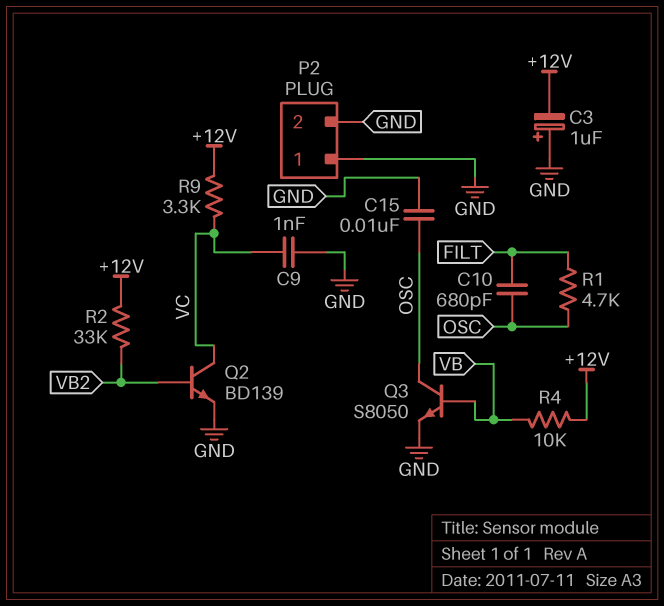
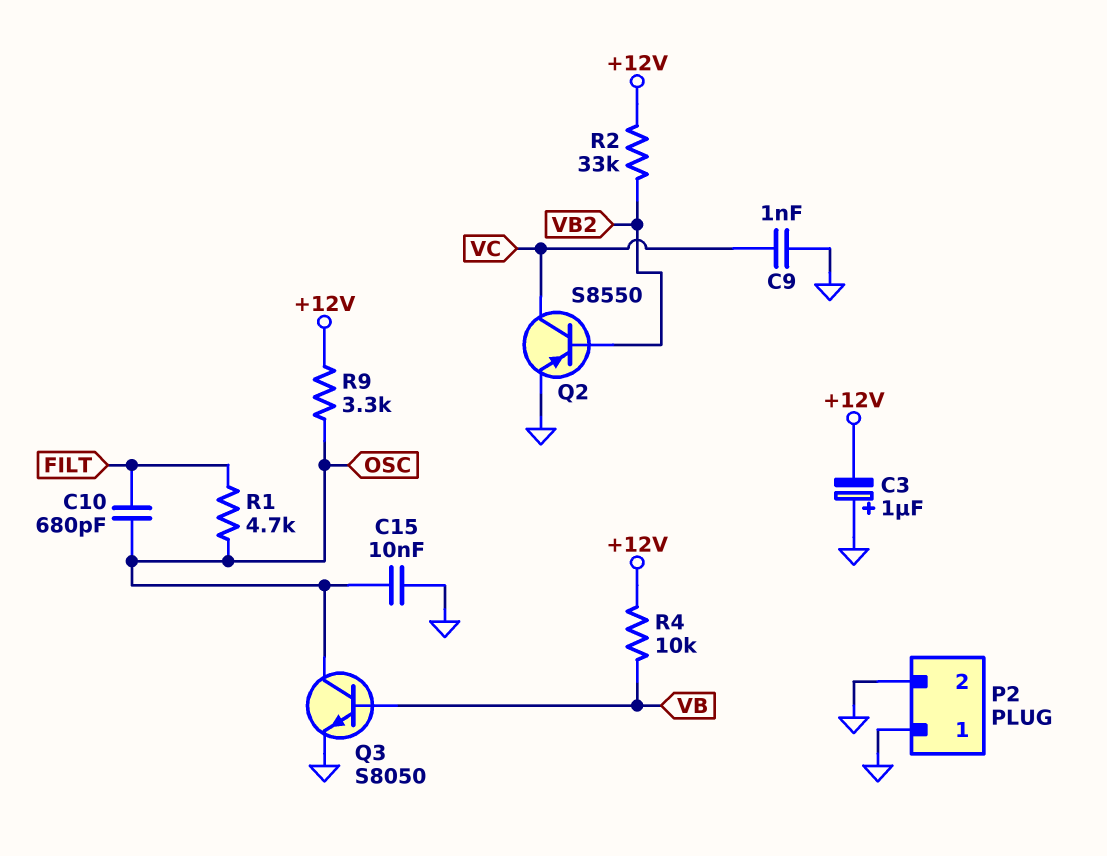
Q2: NPN BD139 (B VB2, C VC, E GND) -> PNP S8550 (B VB2, C VC, E GND)
R9: 3.3k (+12V, VC) -> 3.3k (+12V, OSC)

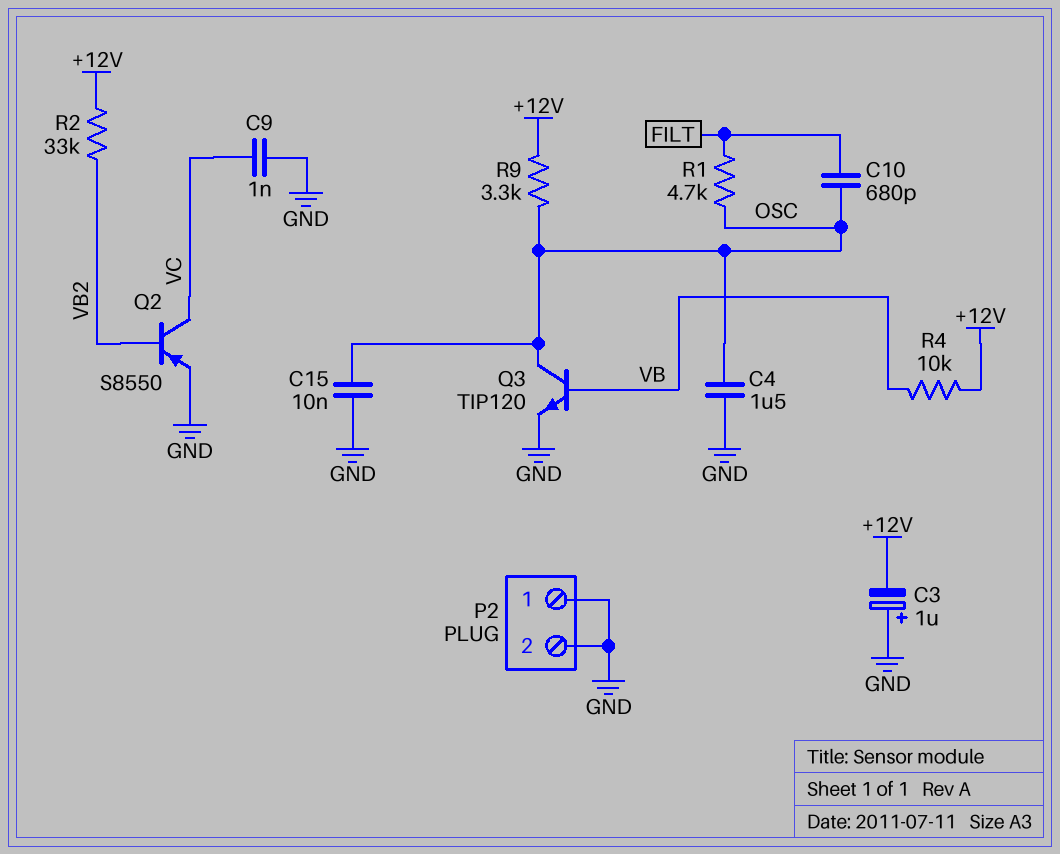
C4: none -> 1.5uF (GND, OSC)
Q3: NPN S8050 (B VB, C OSC, E GND) -> NPN TIP120 (B VB, C OSC, E GND)

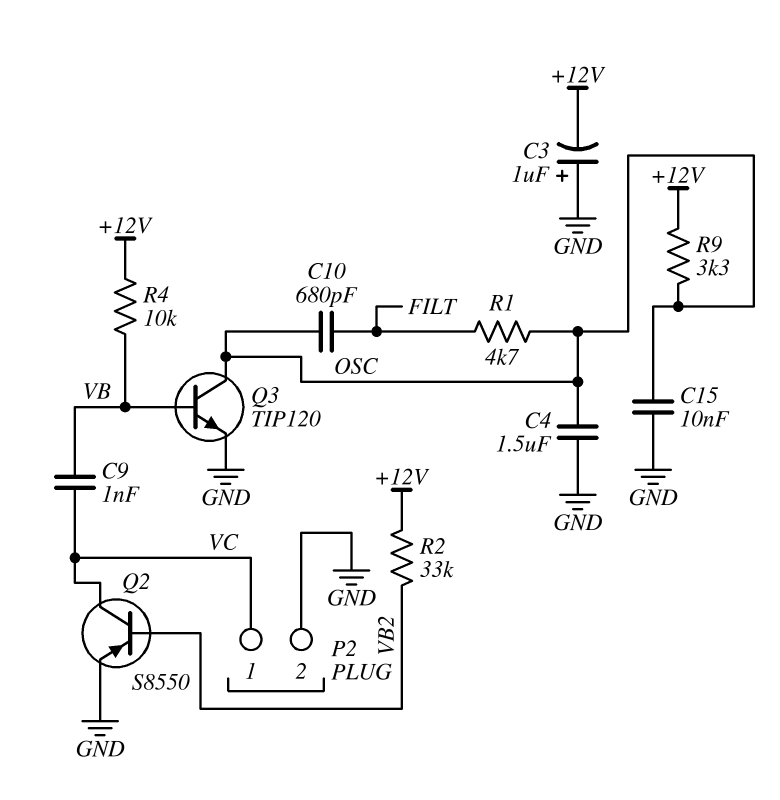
C9: 1nF (GND, VC) -> 1nF (VB, VC)
P2 pin 1: GND -> VC

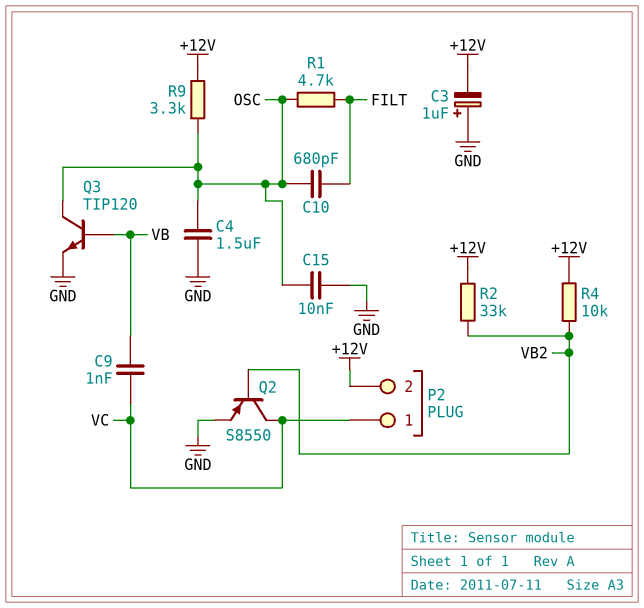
P2 pin 2: GND -> +12V
R4: 10k (+12V, VB) -> 10k (+12V, VB2)

